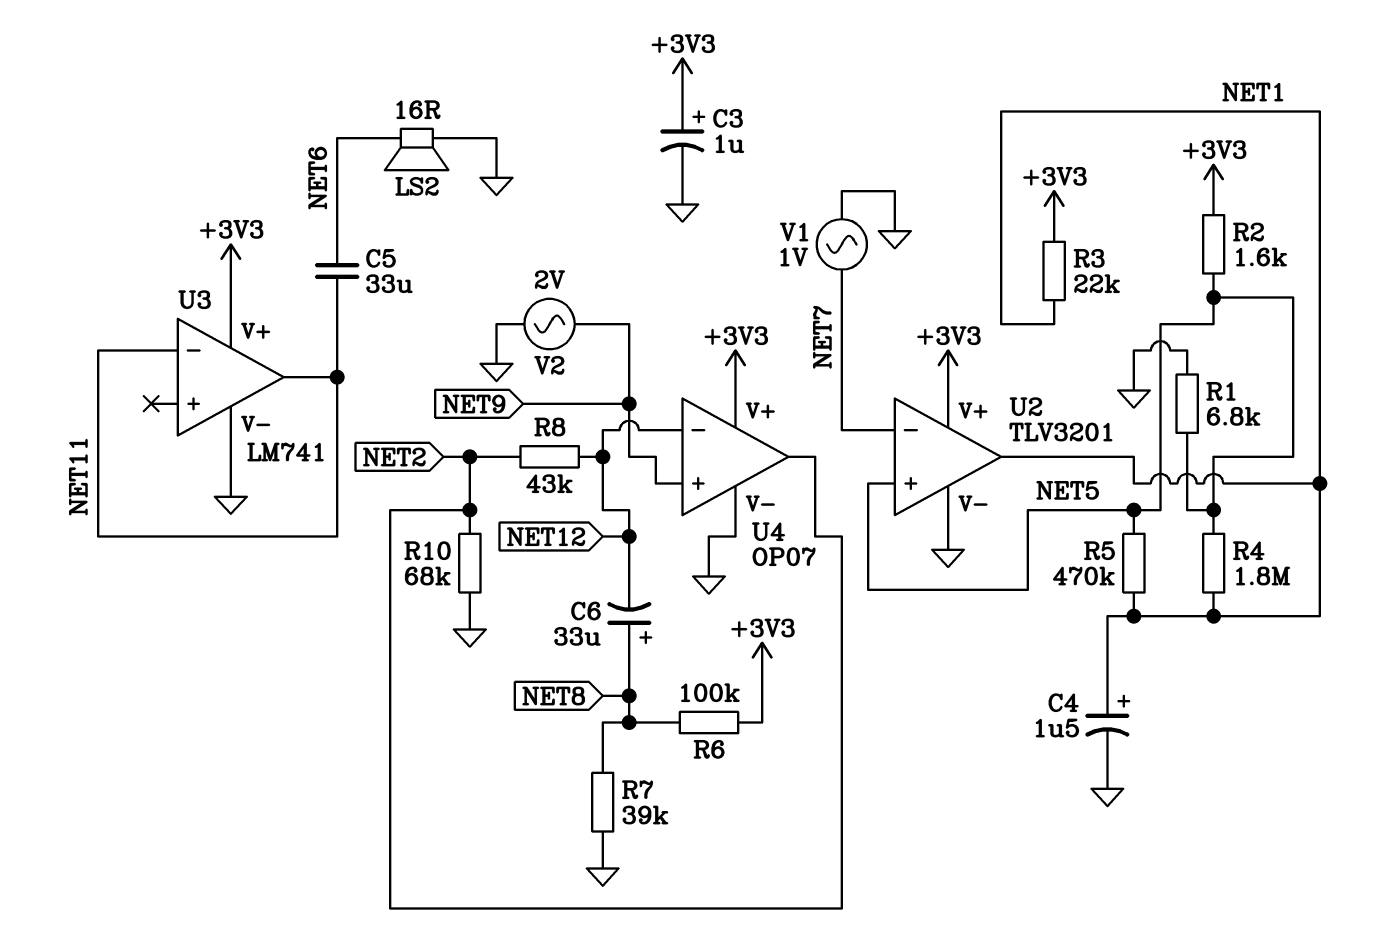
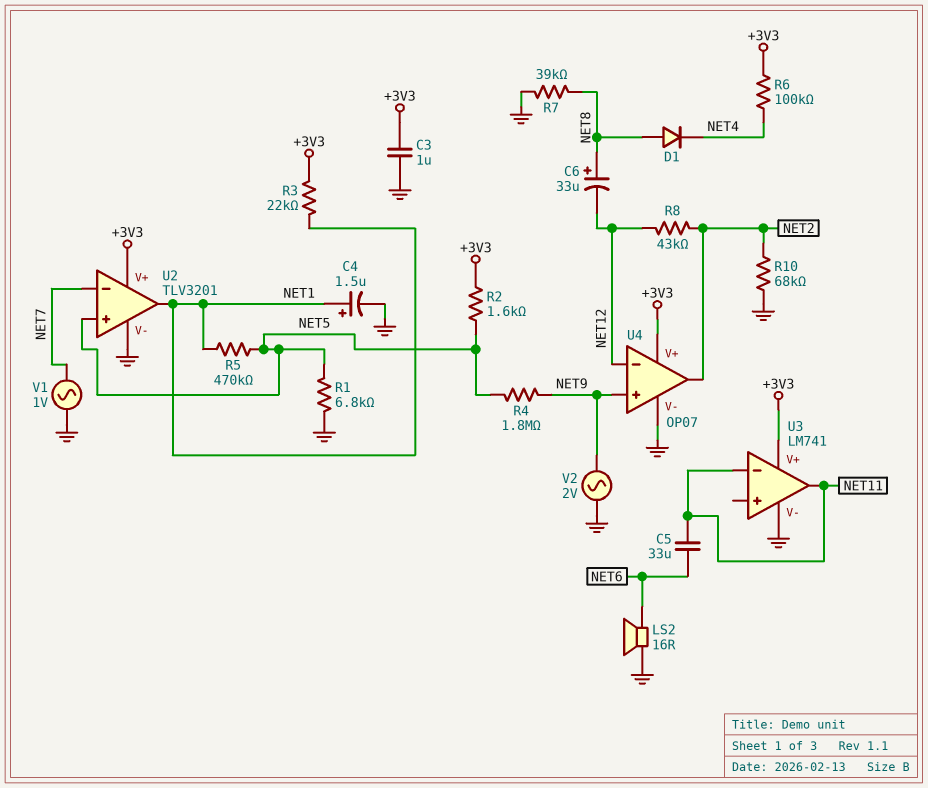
C3: 1uF (plus +3V3, minus GND) -> 1uF (+3V3, GND)
D1: none -> diode (A NET8, K NET4)
R4: 1.8M (NET1, NET5) -> 1.8M (NET5, NET9)
R6: 100k (+3V3, NET8) -> 100k (+3V3, NET4)

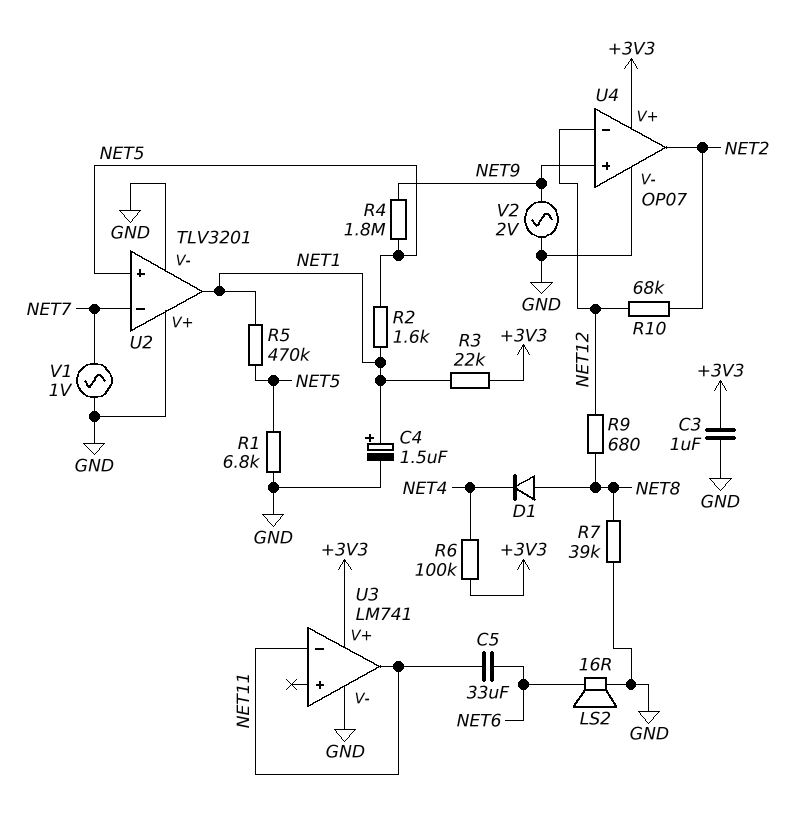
C6: 33uF (plus NET8, minus NET12) -> none
R2: 1.6k (+3V3, NET5) -> 1.6k (NET1, NET5)
R8: 43k (NET2, NET12) -> none
R9: none -> 680 (NET8, NET12)
R10: 68k (GND, NET2) -> 68k (NET2, NET12)
U2 pin V+: +3V3 -> GND

